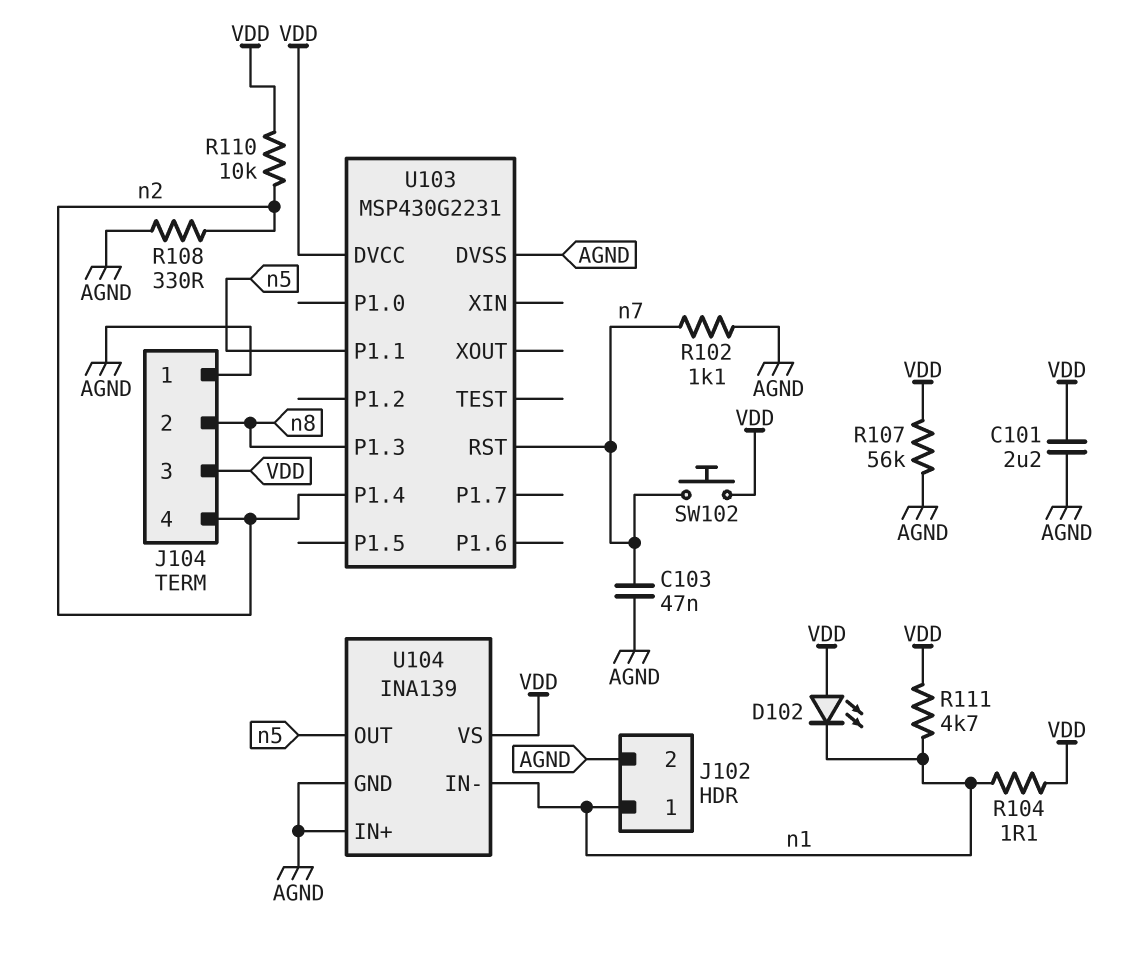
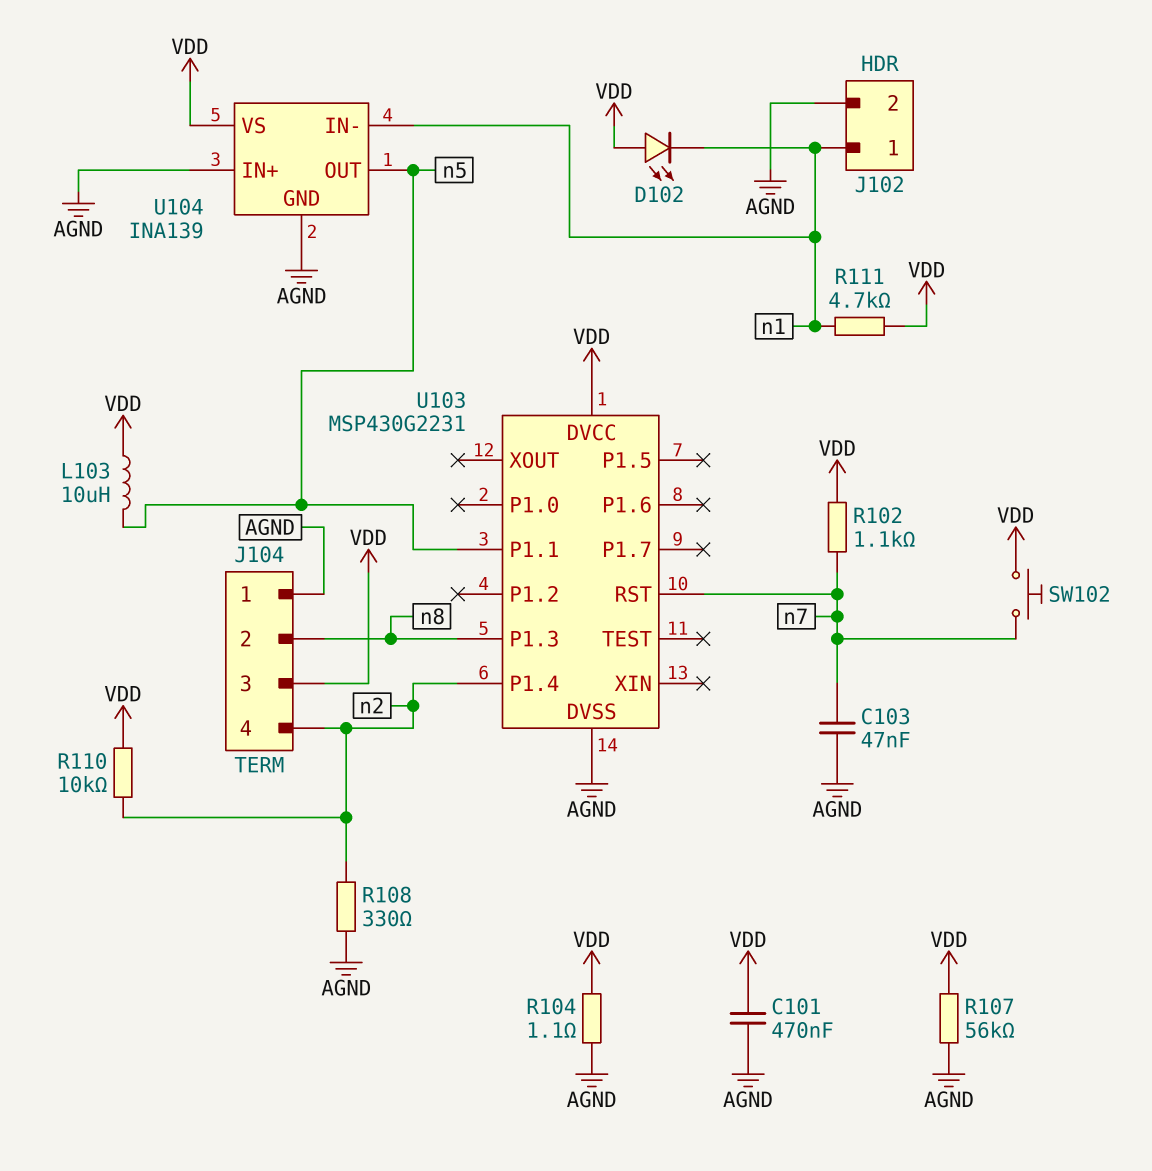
C101: 2.2uF (AGND, VDD) -> 470nF (AGND, VDD)
L103: none -> 10uH (VDD, n5)
R102: 1.1k (AGND, n7) -> 1.1k (VDD, n7)
R104: 1.1 (VDD, n1) -> 1.1 (AGND, VDD)

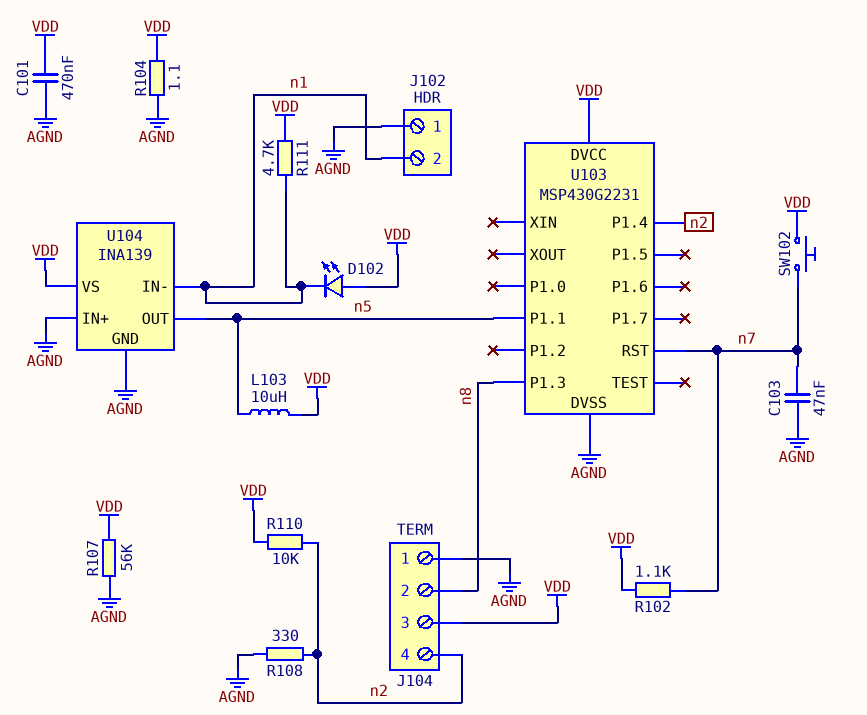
J102 pin 1: n1 -> AGND
J102 pin 2: AGND -> n1

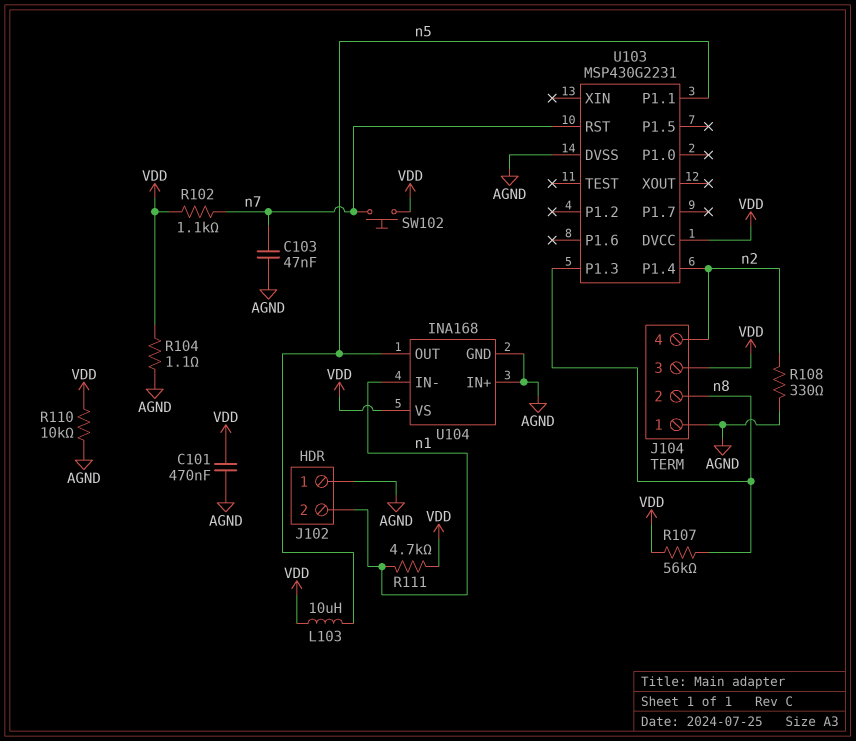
D102: LED (A VDD, K n1) -> none
R107: 56k (AGND, VDD) -> 56k (VDD, n8)
R110: 10k (VDD, n2) -> 10k (AGND, VDD)
U104: INA139 -> INA168

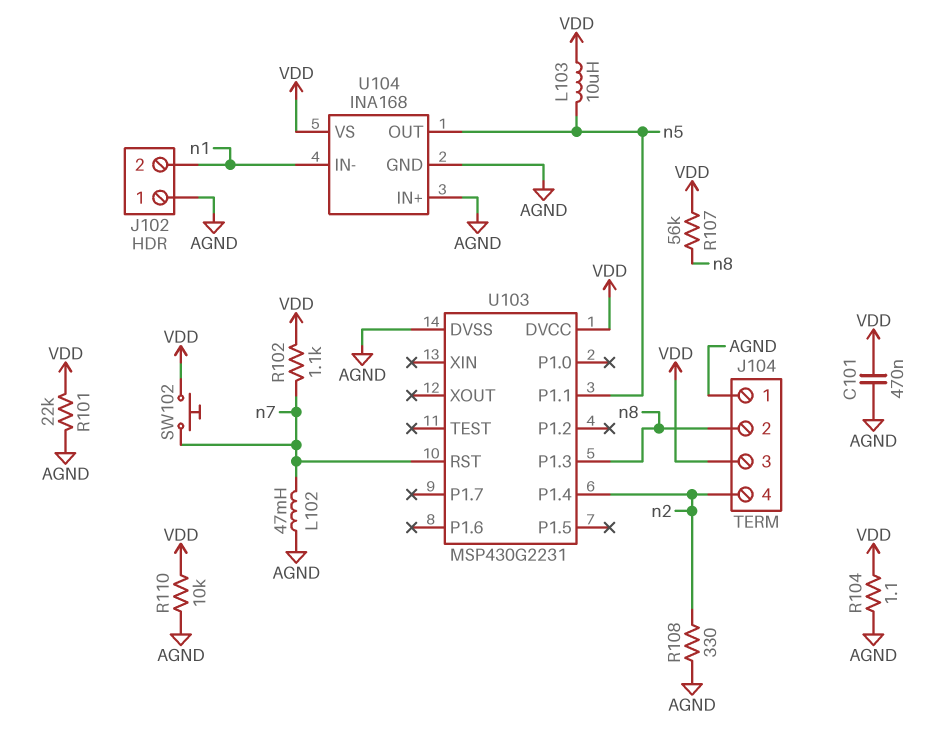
C103: 47nF (AGND, n7) -> none
L102: none -> 47mH (AGND, n7)
R101: none -> 22k (AGND, VDD)
R111: 4.7k (VDD, n1) -> none

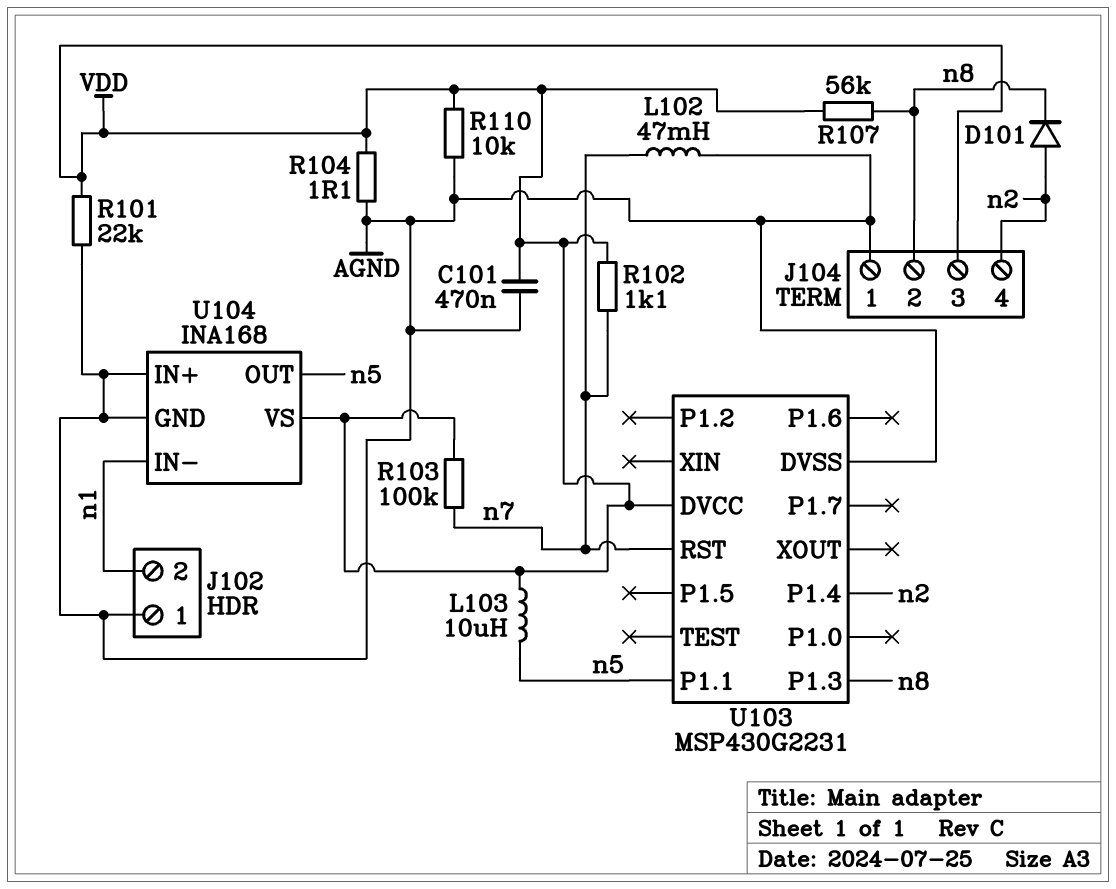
D101: none -> diode (A n2, K n8)
R103: none -> 100k (VDD, n7)
R108: 330 (AGND, n2) -> none
SW102: button (VDD, n7) -> none

